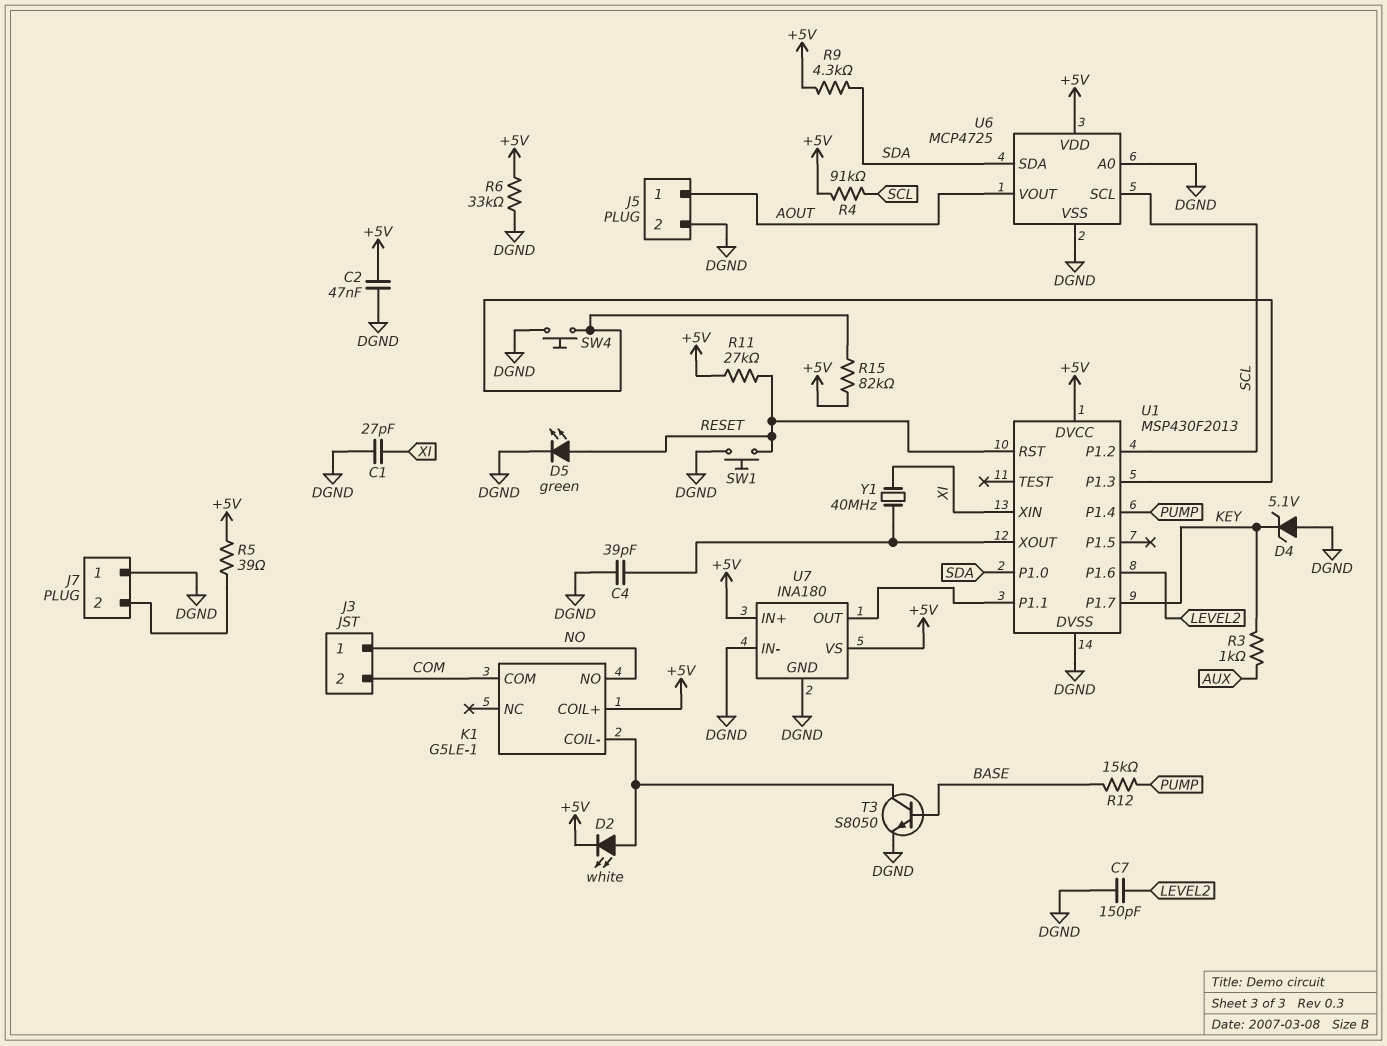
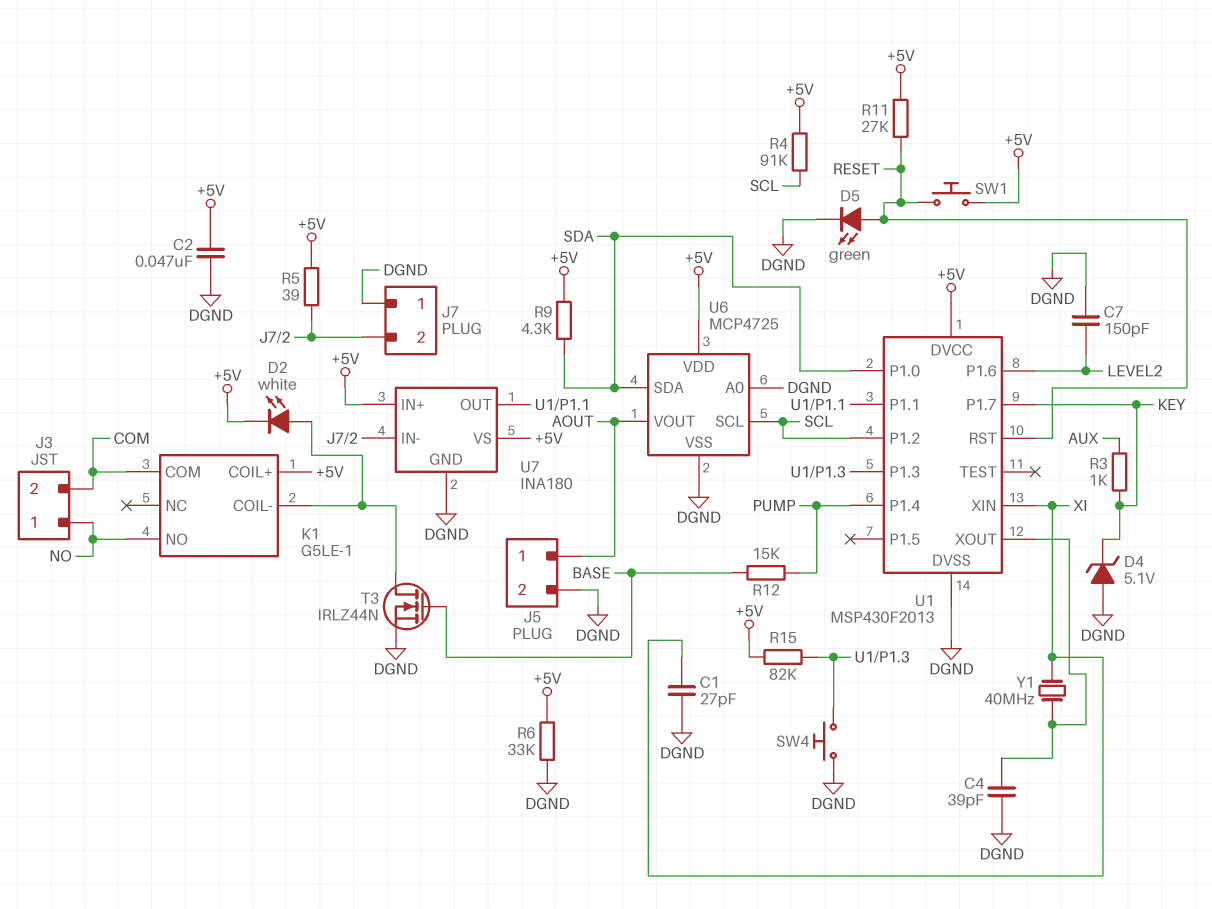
SW1: button (DGND, RESET) -> button (+5V, RESET)
T3: NPN S8050 (B BASE, C K1/COIL-, E DGND) -> NMOS IRLZ44N (G BASE, D K1/COIL-, S DGND)
U7 pin IN-: DGND -> J7/2

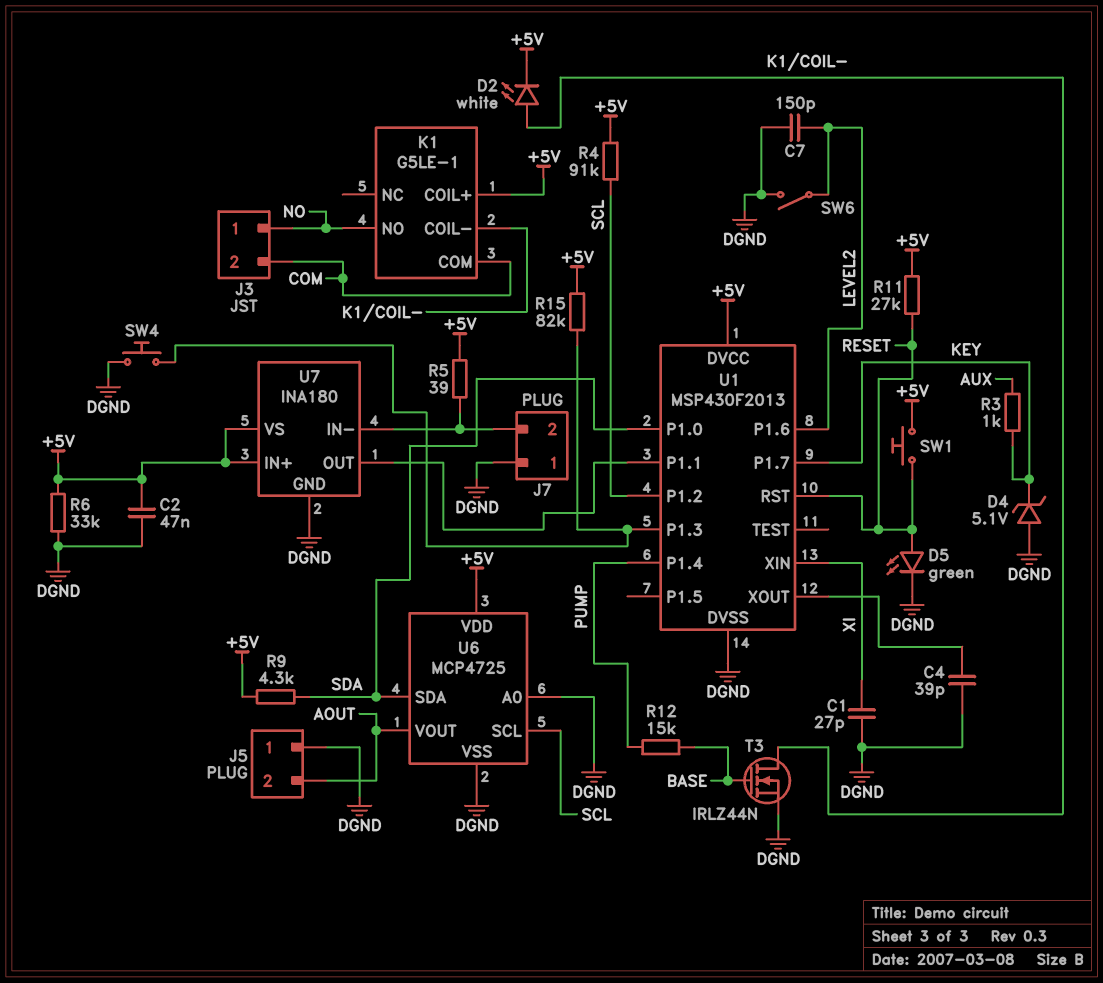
J5 pin 1: AOUT -> DGND
J5 pin 2: DGND -> AOUT
SW6: none -> switch (DGND, LEVEL2)
Y1: 40MHz (U1/XOUT, XI) -> none

